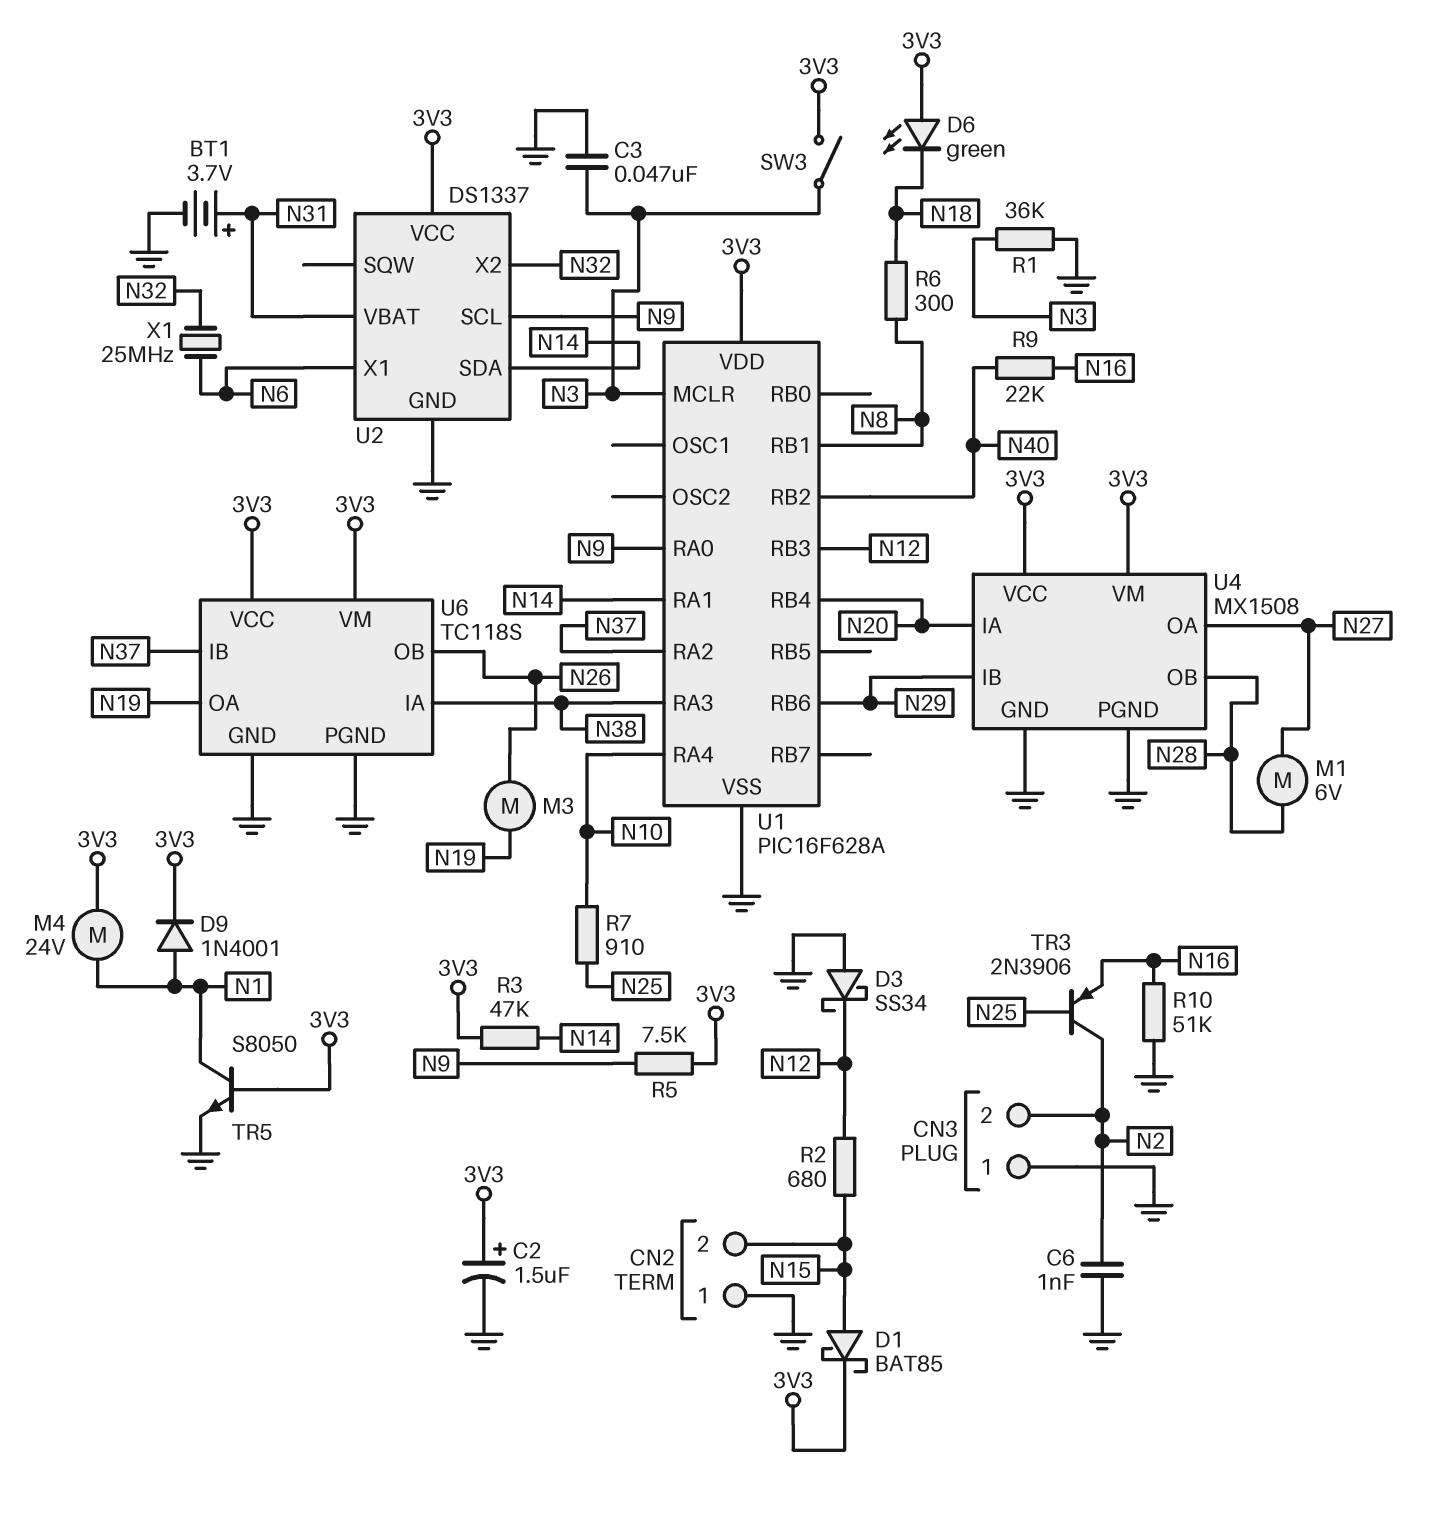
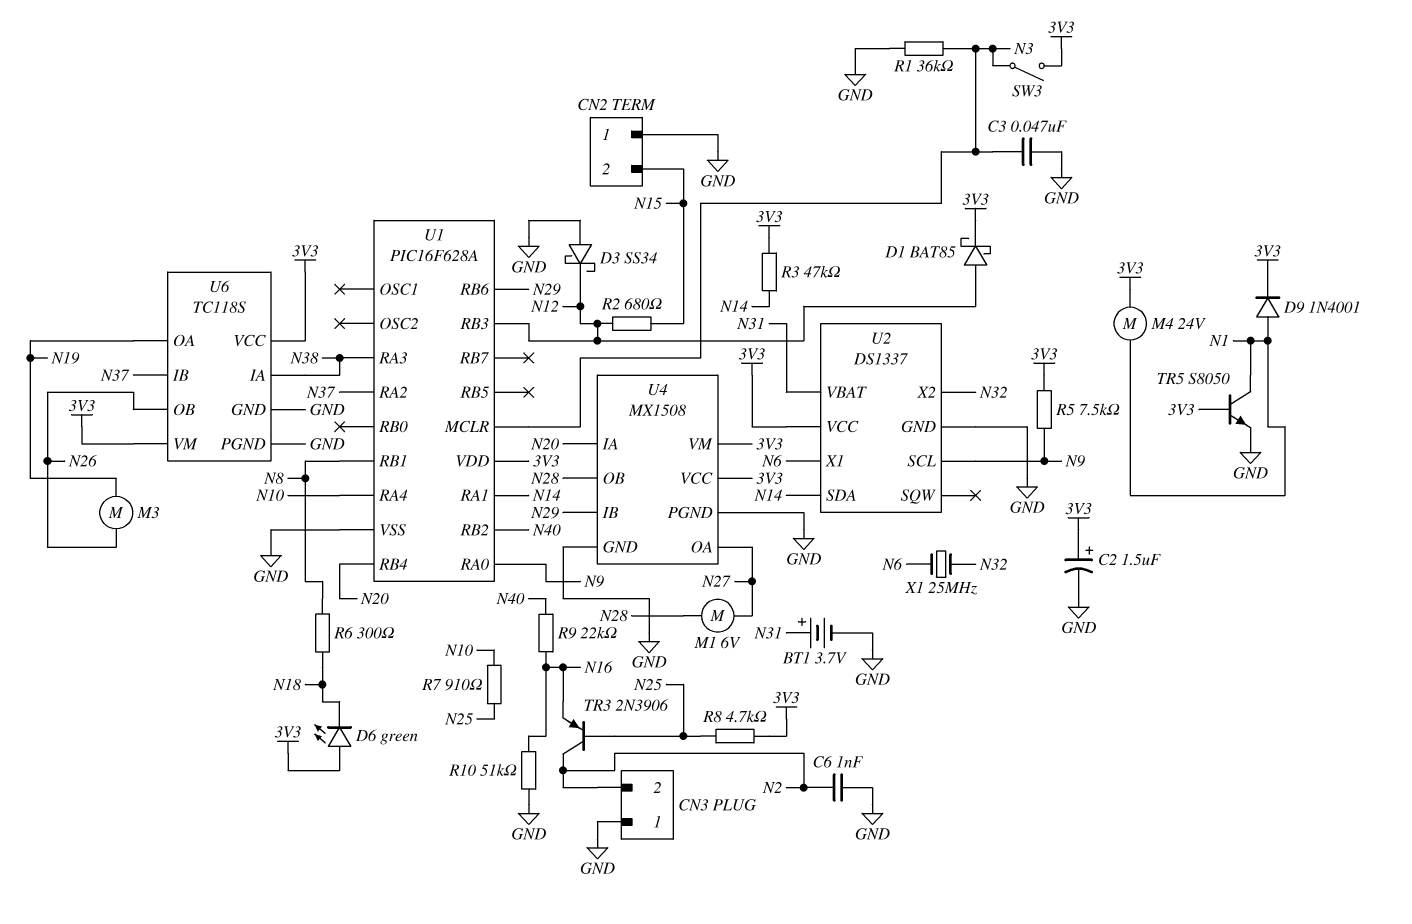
D1: schottky BAT85 (A N15, K 3V3) -> schottky BAT85 (A N12, K 3V3)
R8: none -> 4.7k (3V3, N25)

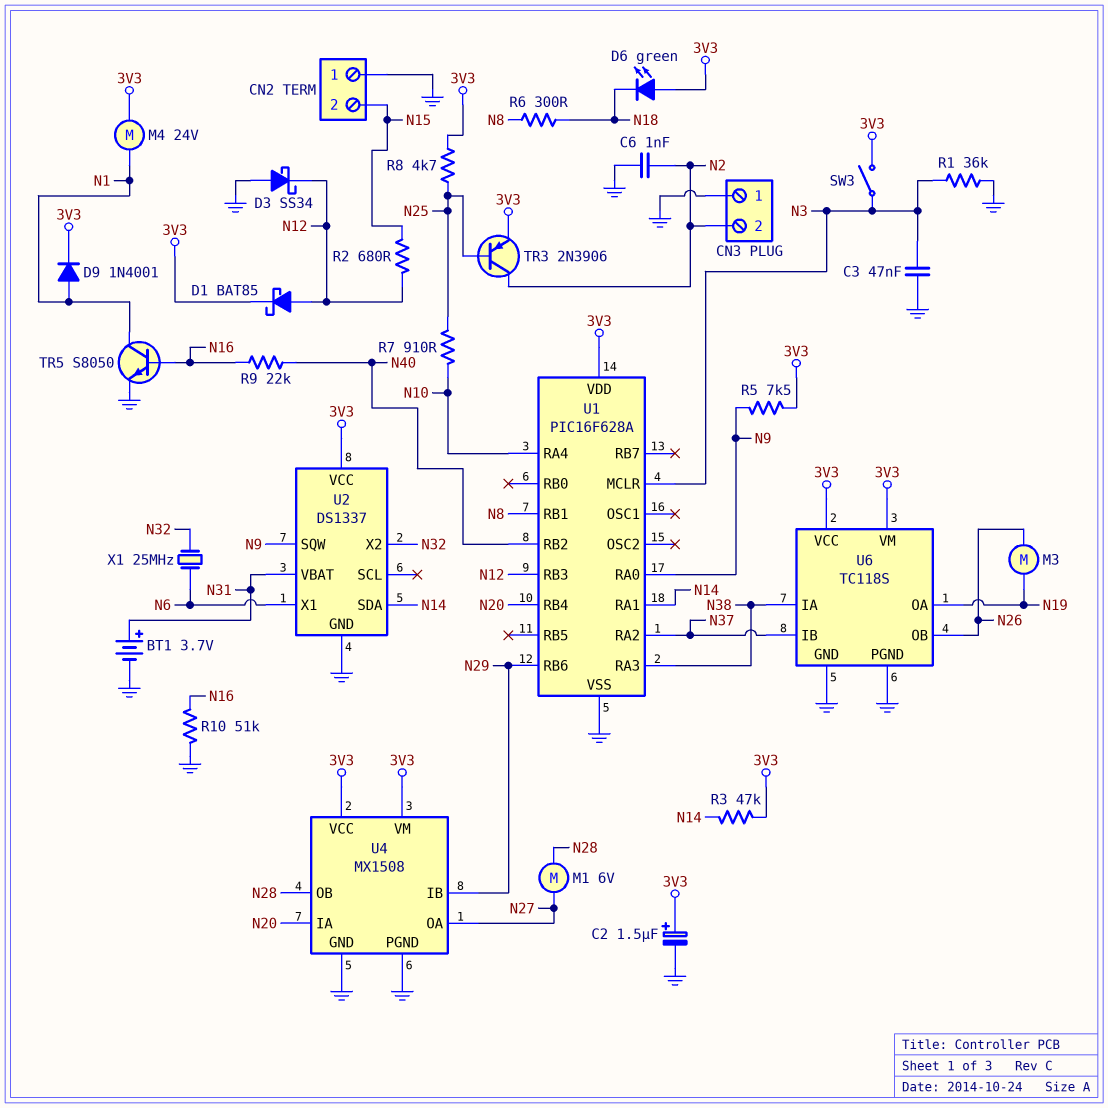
TR3: PNP 2N3906 (B N25, C N2, E N16) -> PNP 2N3906 (B N25, C N2, E 3V3)
TR5: NPN S8050 (B 3V3, C N1, E GND) -> NPN S8050 (B N16, C N1, E GND)
U2 pin SCL: N9 -> none
U2 pin SQW: none -> N9

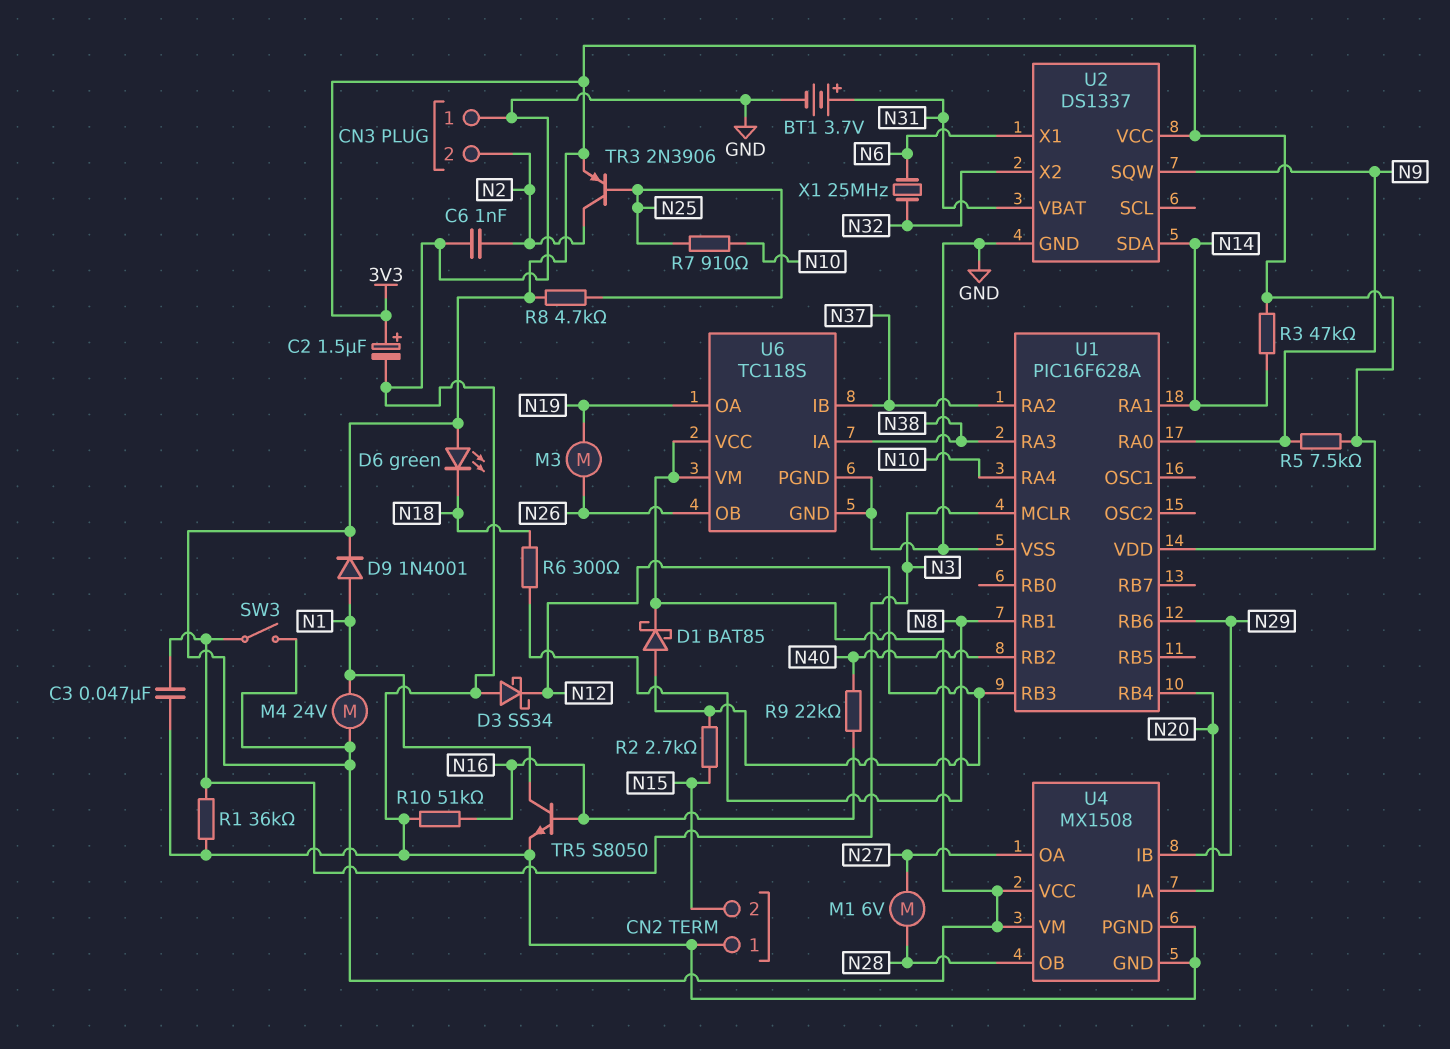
R2: 680 (N12, N15) -> 2.7k (N12, N15)

